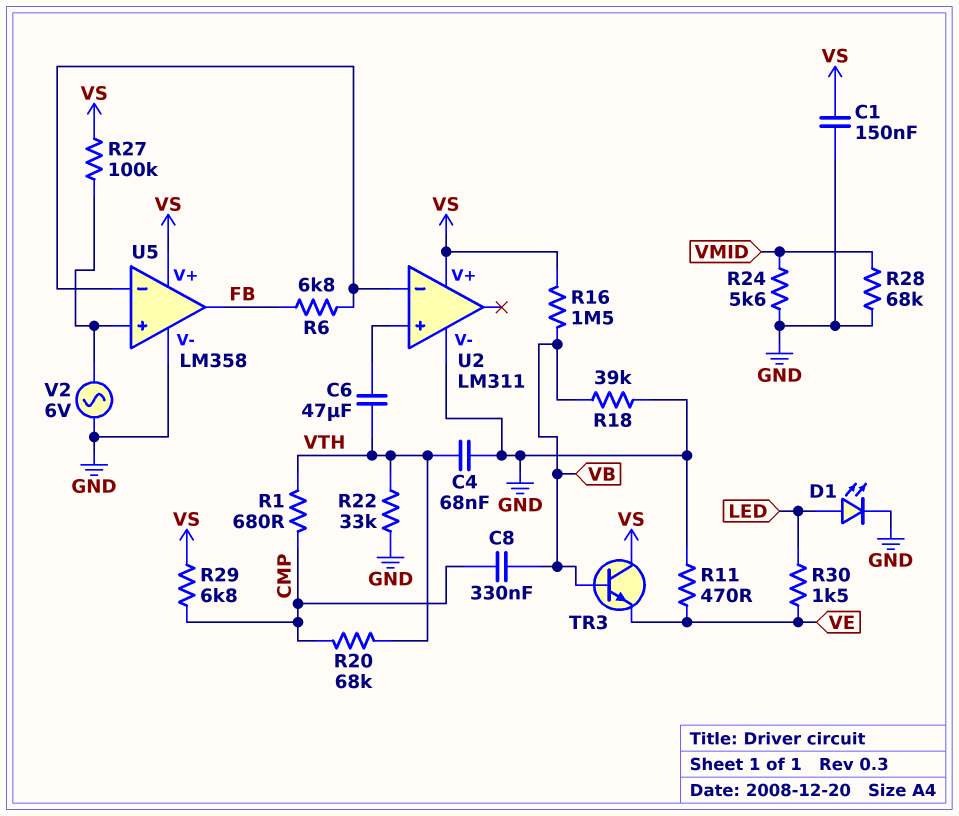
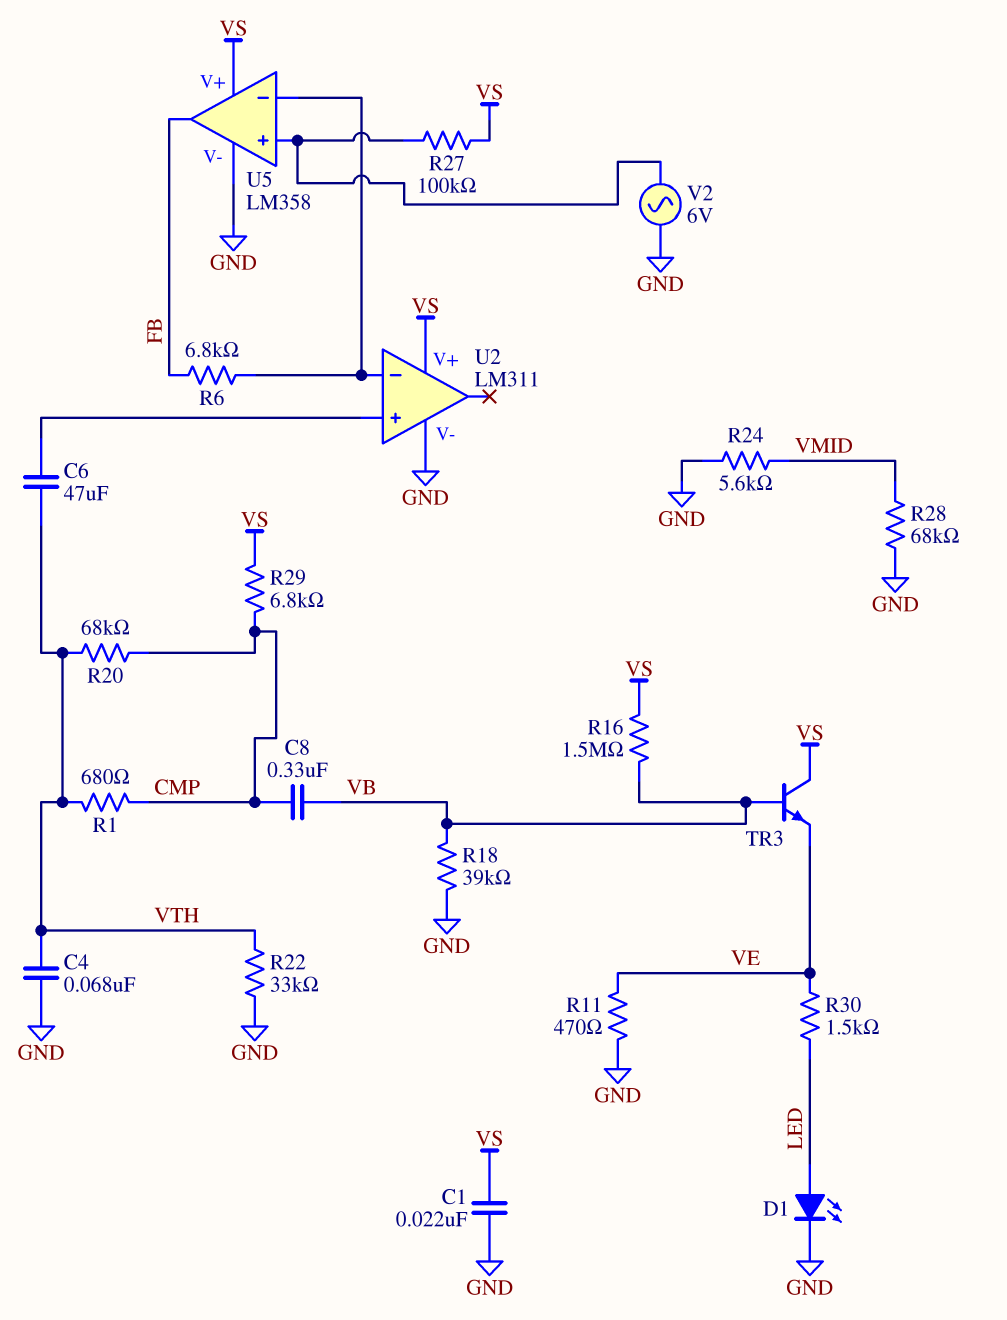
C1: 150nF (GND, VS) -> 22nF (GND, VS)

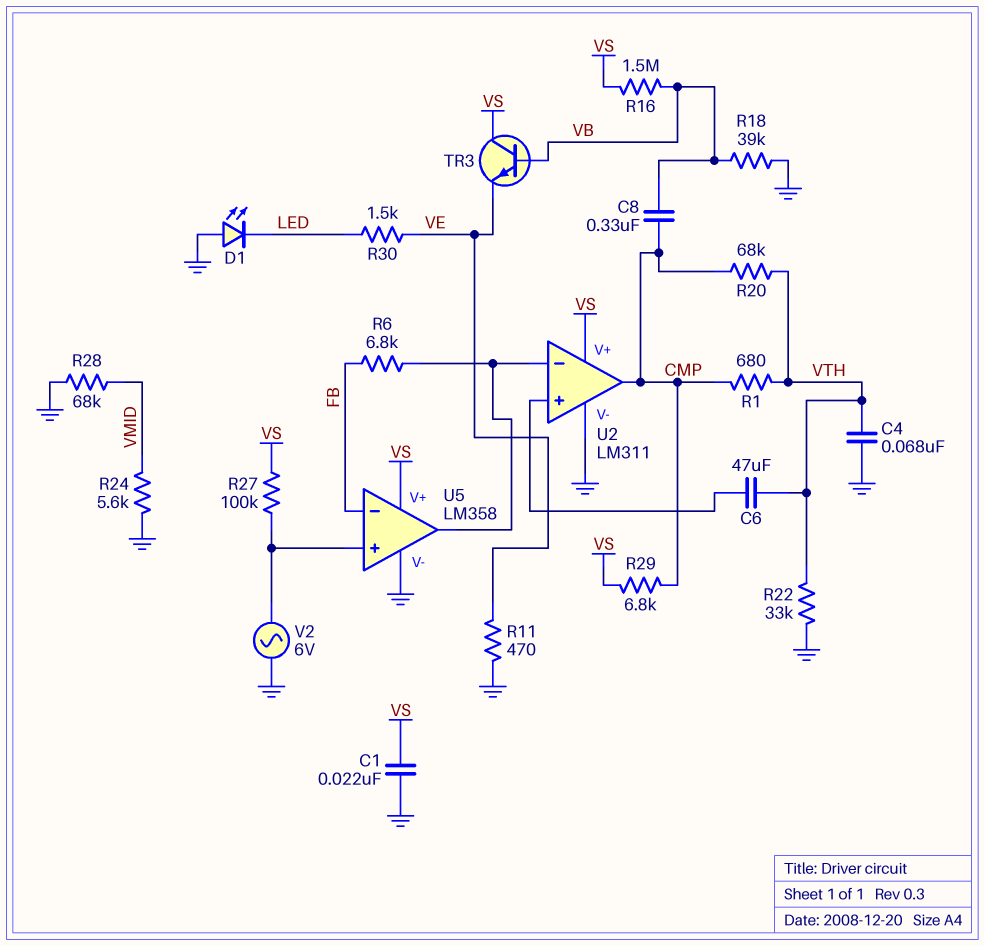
D1: LED (A LED, K GND) -> LED (A GND, K LED)
U2 pin out: none -> CMP
U5 pin in-: U2/in- -> FB
U5 pin out: FB -> U2/in-

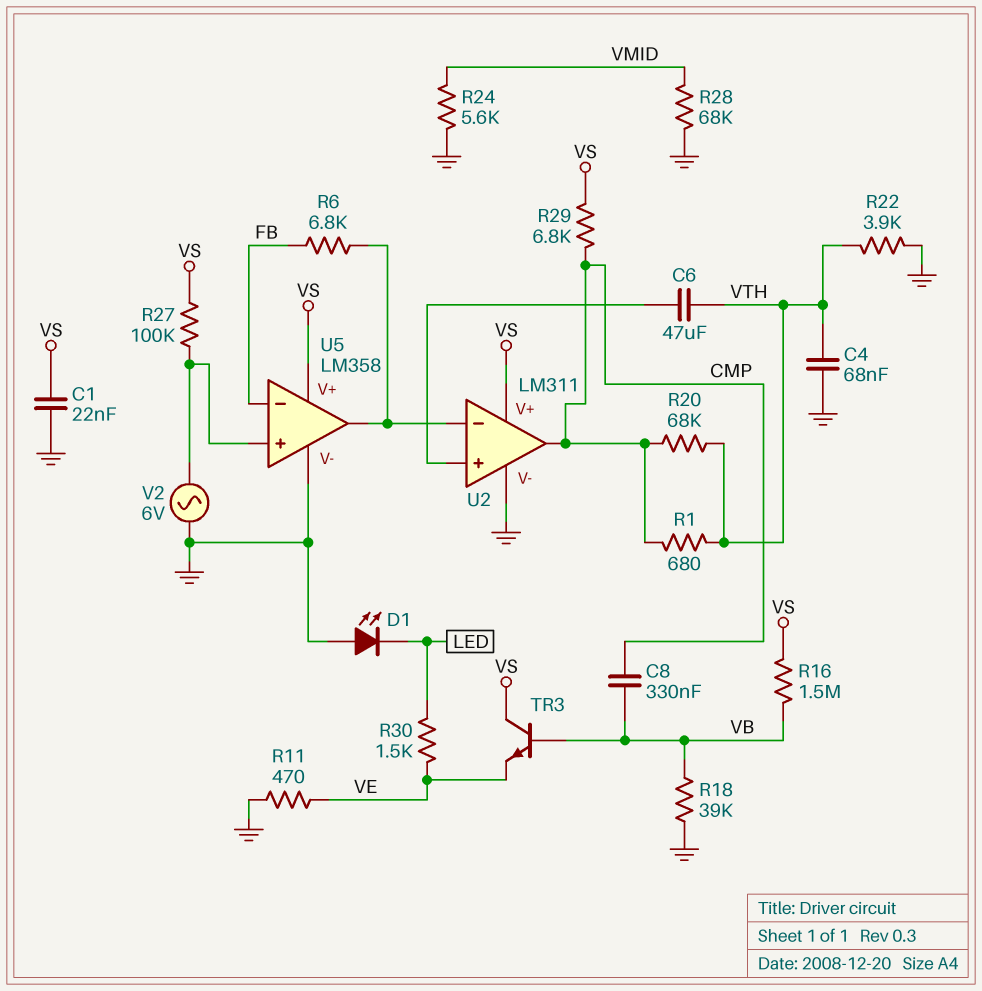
R22: 33k (GND, VTH) -> 3.9k (GND, VTH)

